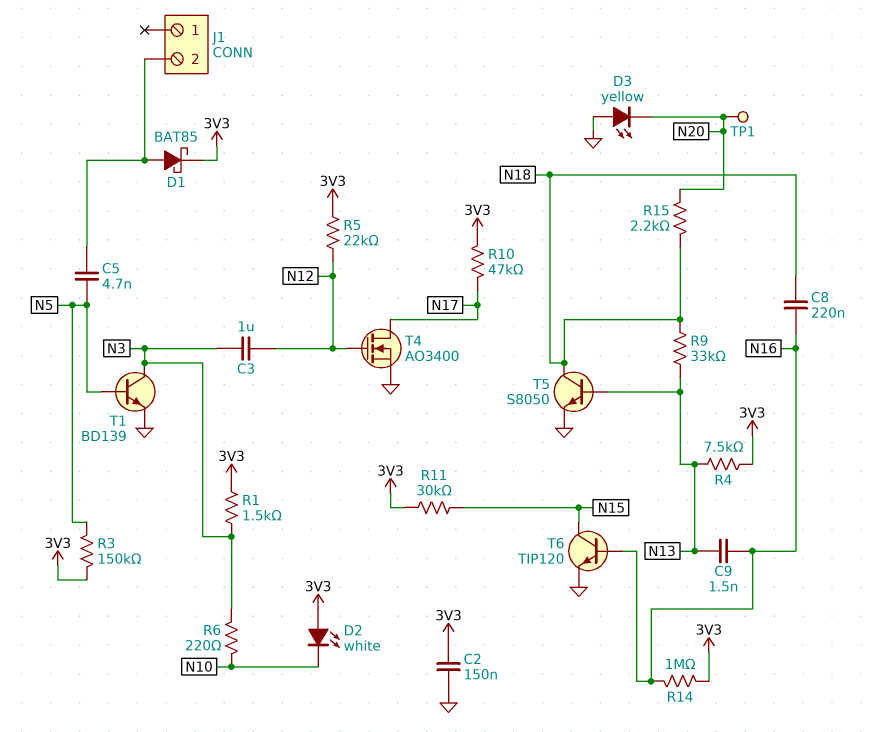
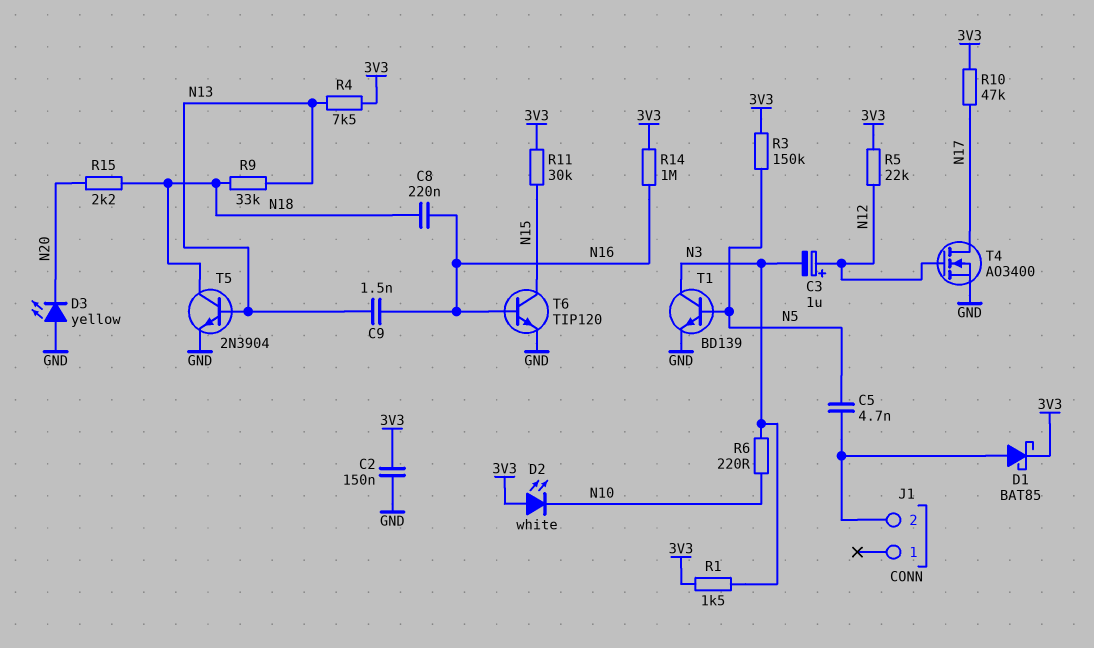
C3: 1uF (N3, N12) -> 1uF (plus N12, minus N3)
T5: NPN S8050 (B N13, C N18, E GND) -> NPN 2N3904 (B N13, C N18, E GND)
TP1: test point (N20) -> none

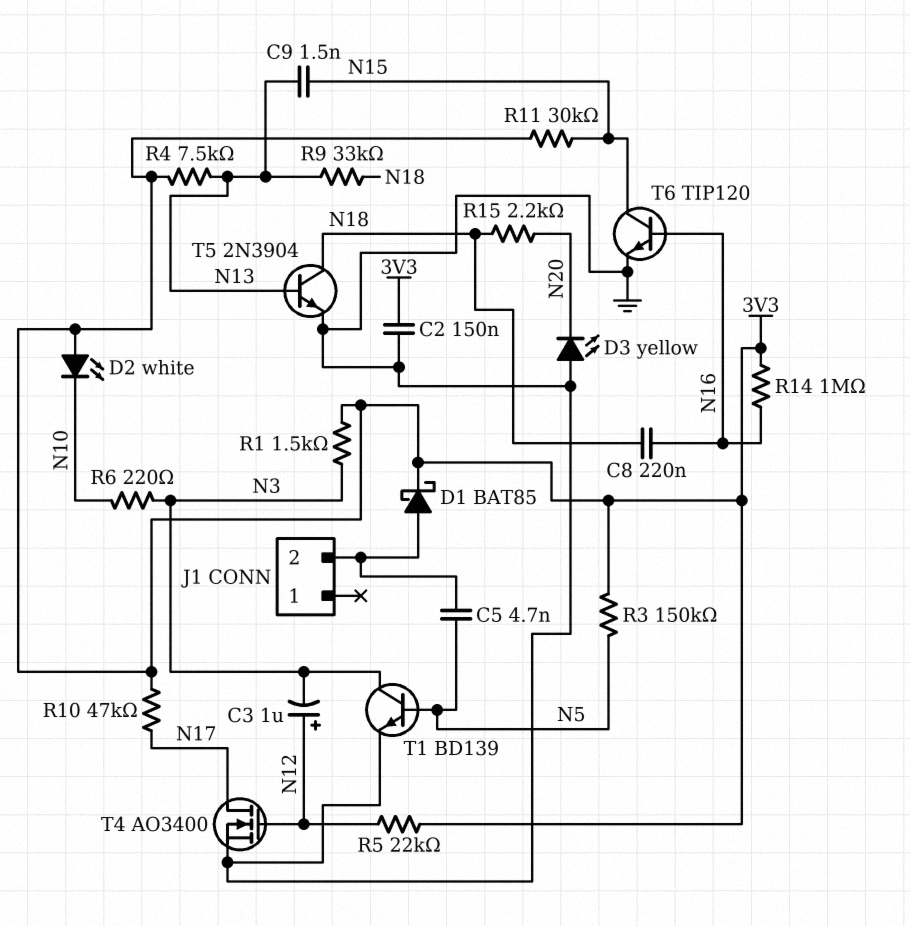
C9: 1.5nF (N13, N16) -> 1.5nF (N13, N15)

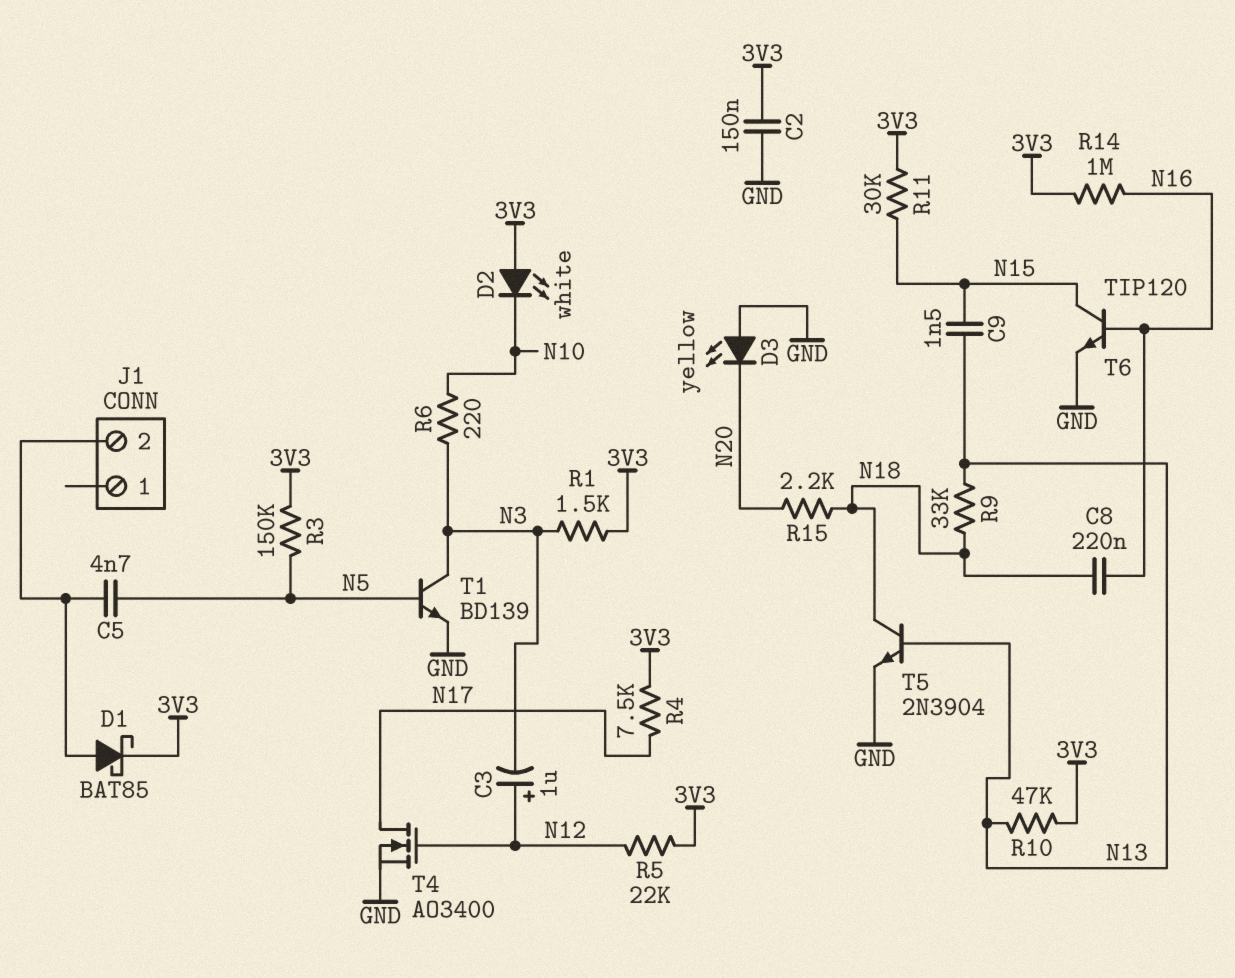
R4: 7.5k (3V3, N13) -> 7.5k (3V3, N17)
R10: 47k (3V3, N17) -> 47k (3V3, N13)

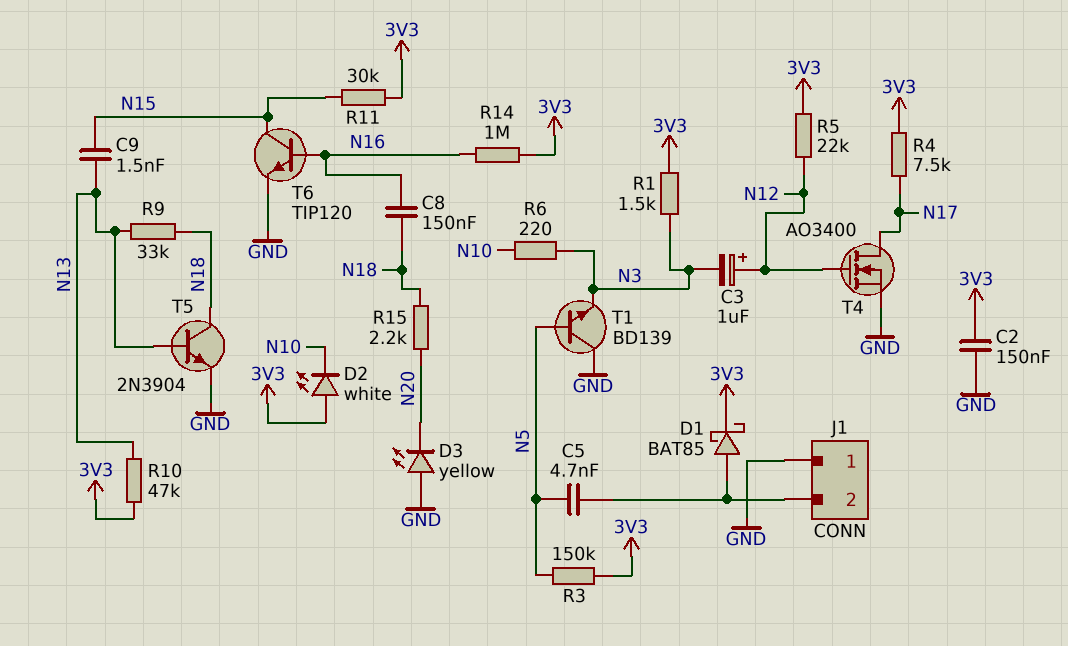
C8: 220nF (N16, N18) -> 150nF (N16, N18)
J1 pin 1: none -> GND
T1: NPN BD139 (B N5, C N3, E GND) -> NPN BD139 (B N5, C GND, E N3)

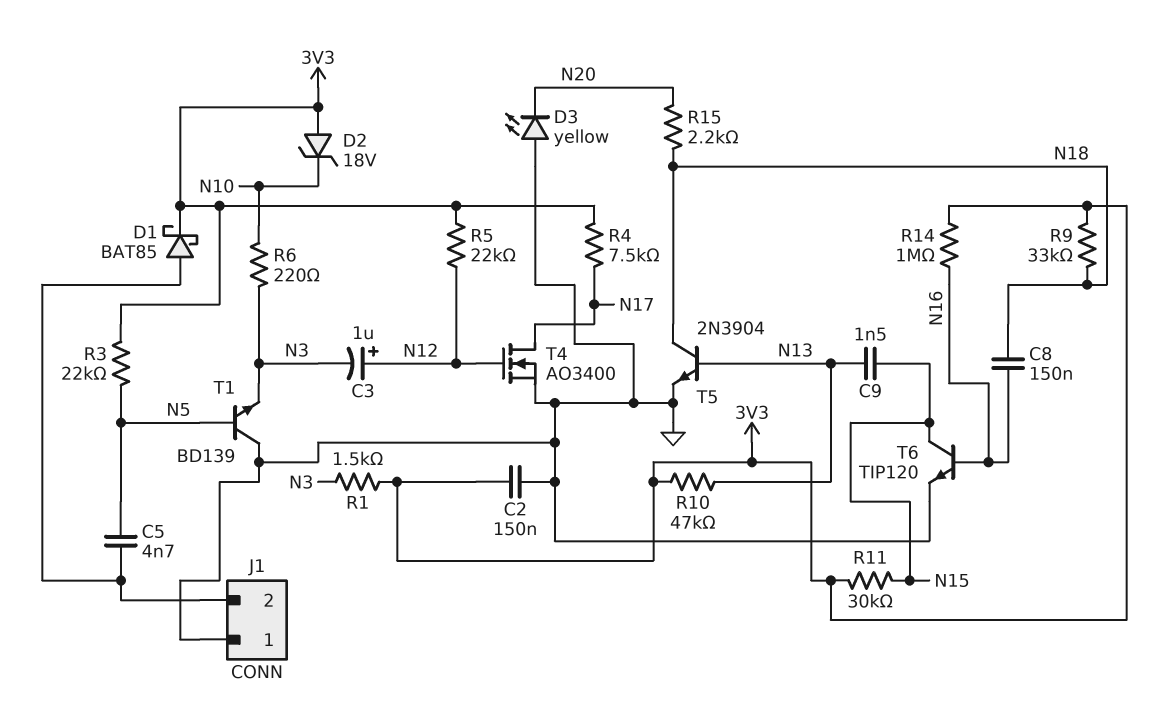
D2: LED white (A 3V3, K N10) -> zener 18V (A 3V3, K N10)
R3: 150k (3V3, N5) -> 22k (3V3, N5)
R9: 33k (N13, N18) -> 33k (3V3, N18)

